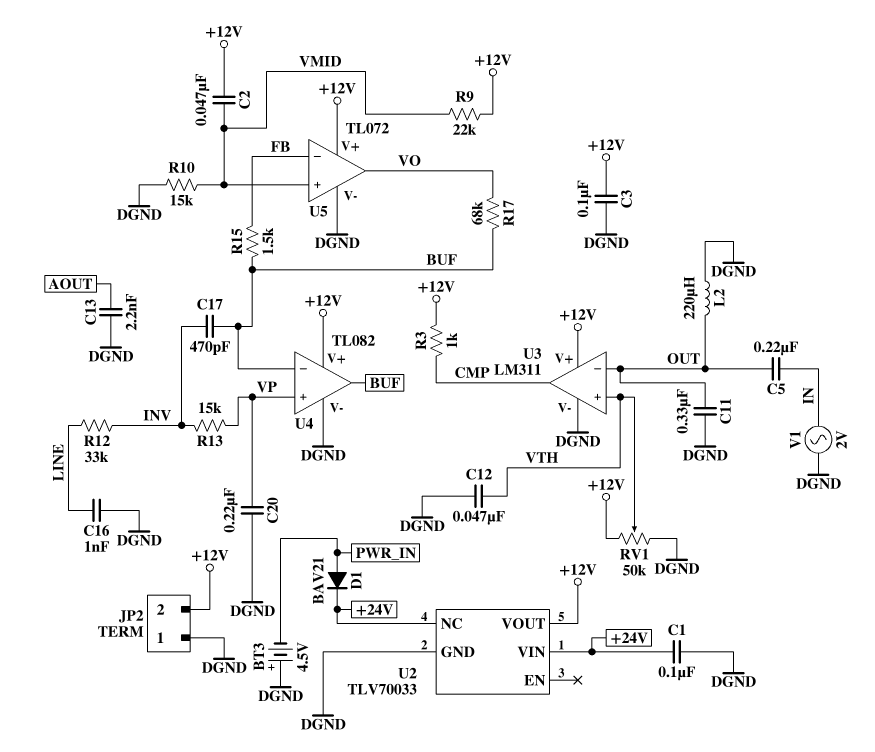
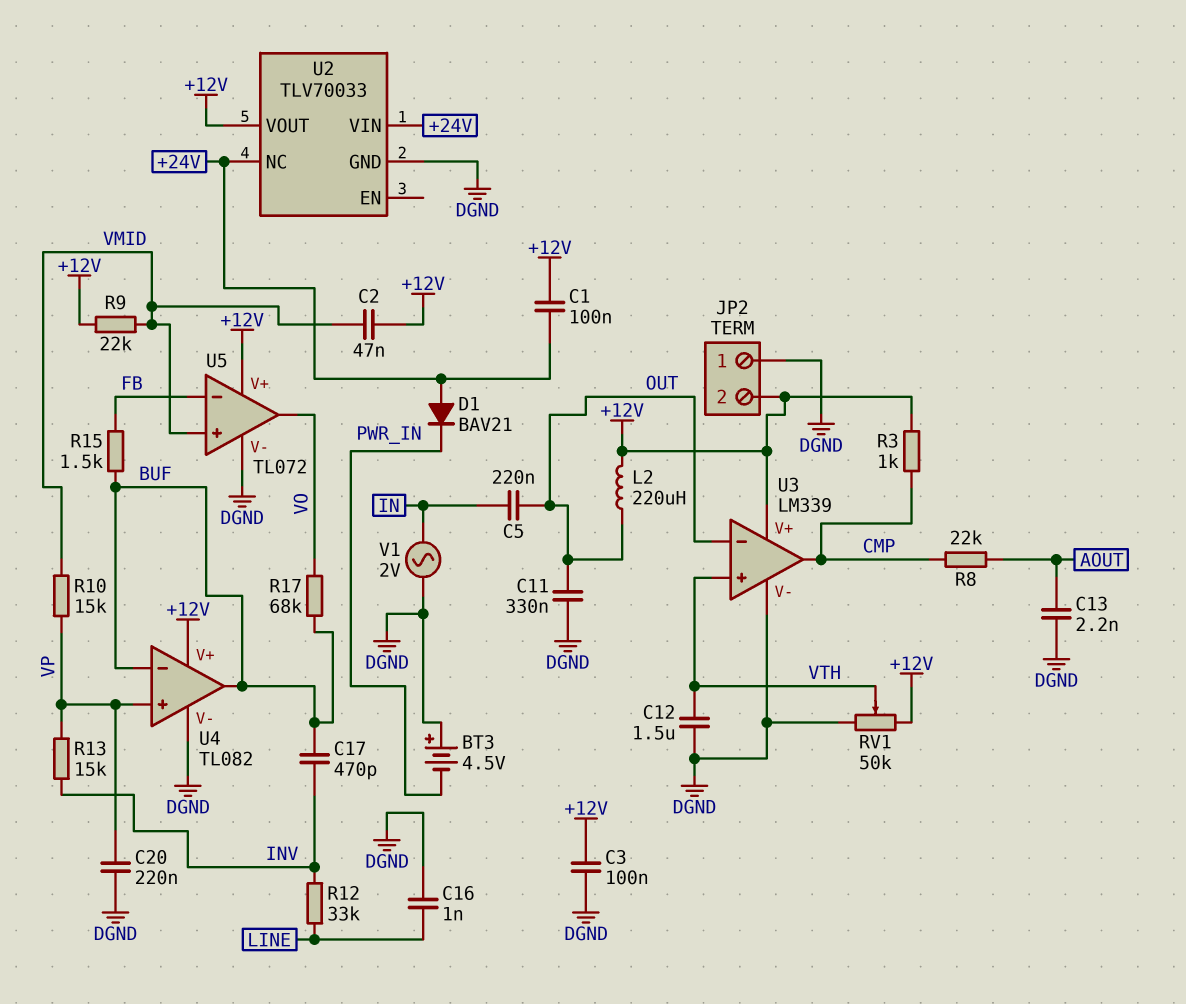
C1: 100nF (+24V, DGND) -> 100nF (+12V, +24V)
C12: 47nF (DGND, VTH) -> 1.5uF (DGND, VTH)
D1: diode BAV21 (A PWR_IN, K +24V) -> diode BAV21 (A +24V, K PWR_IN)
L2: 220uH (DGND, OUT) -> 220uH (+12V, OUT)
R8: none -> 22k (AOUT, CMP)
R10: 15k (DGND, VMID) -> 15k (VMID, VP)
U3: LM311 -> LM339

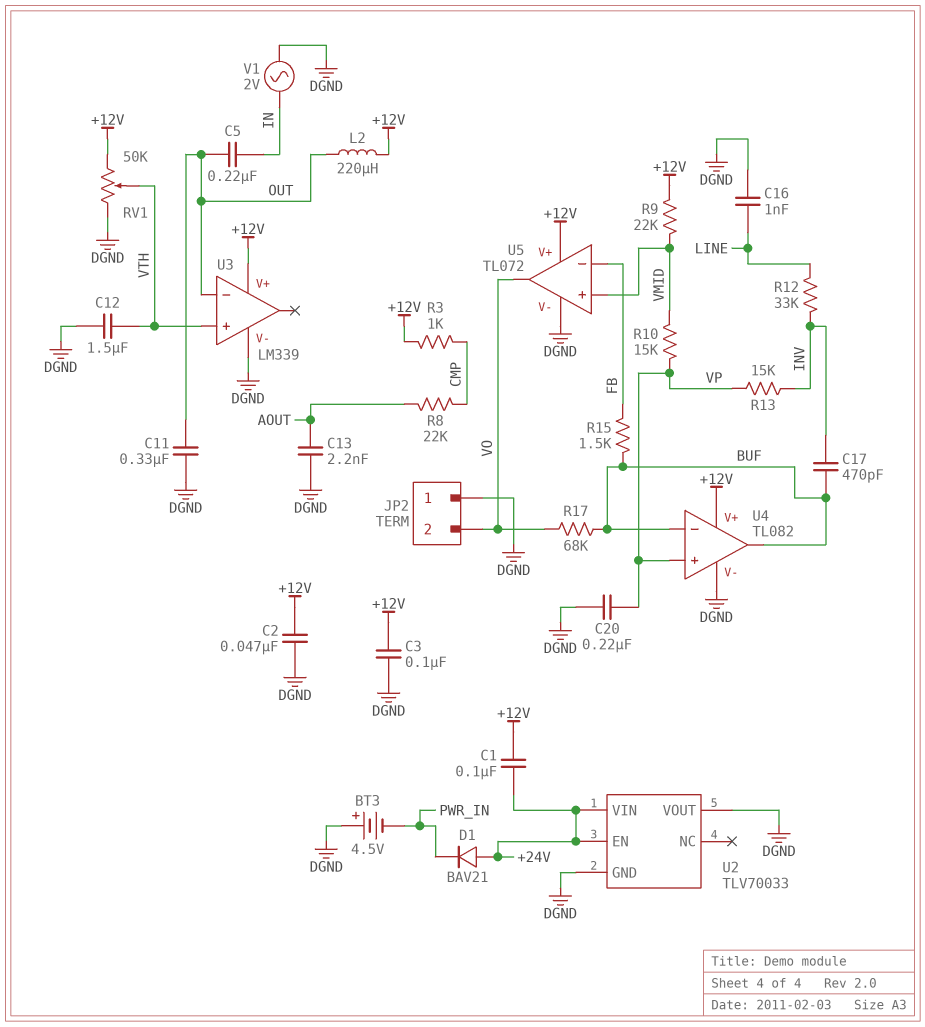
C2: 47nF (+12V, VMID) -> 47nF (+12V, DGND)
JP2 pin 2: +12V -> VO
U2 pin EN: none -> +24V
U2 pin NC: +24V -> none
U2 pin VOUT: +12V -> DGND
U3 pin out: CMP -> none

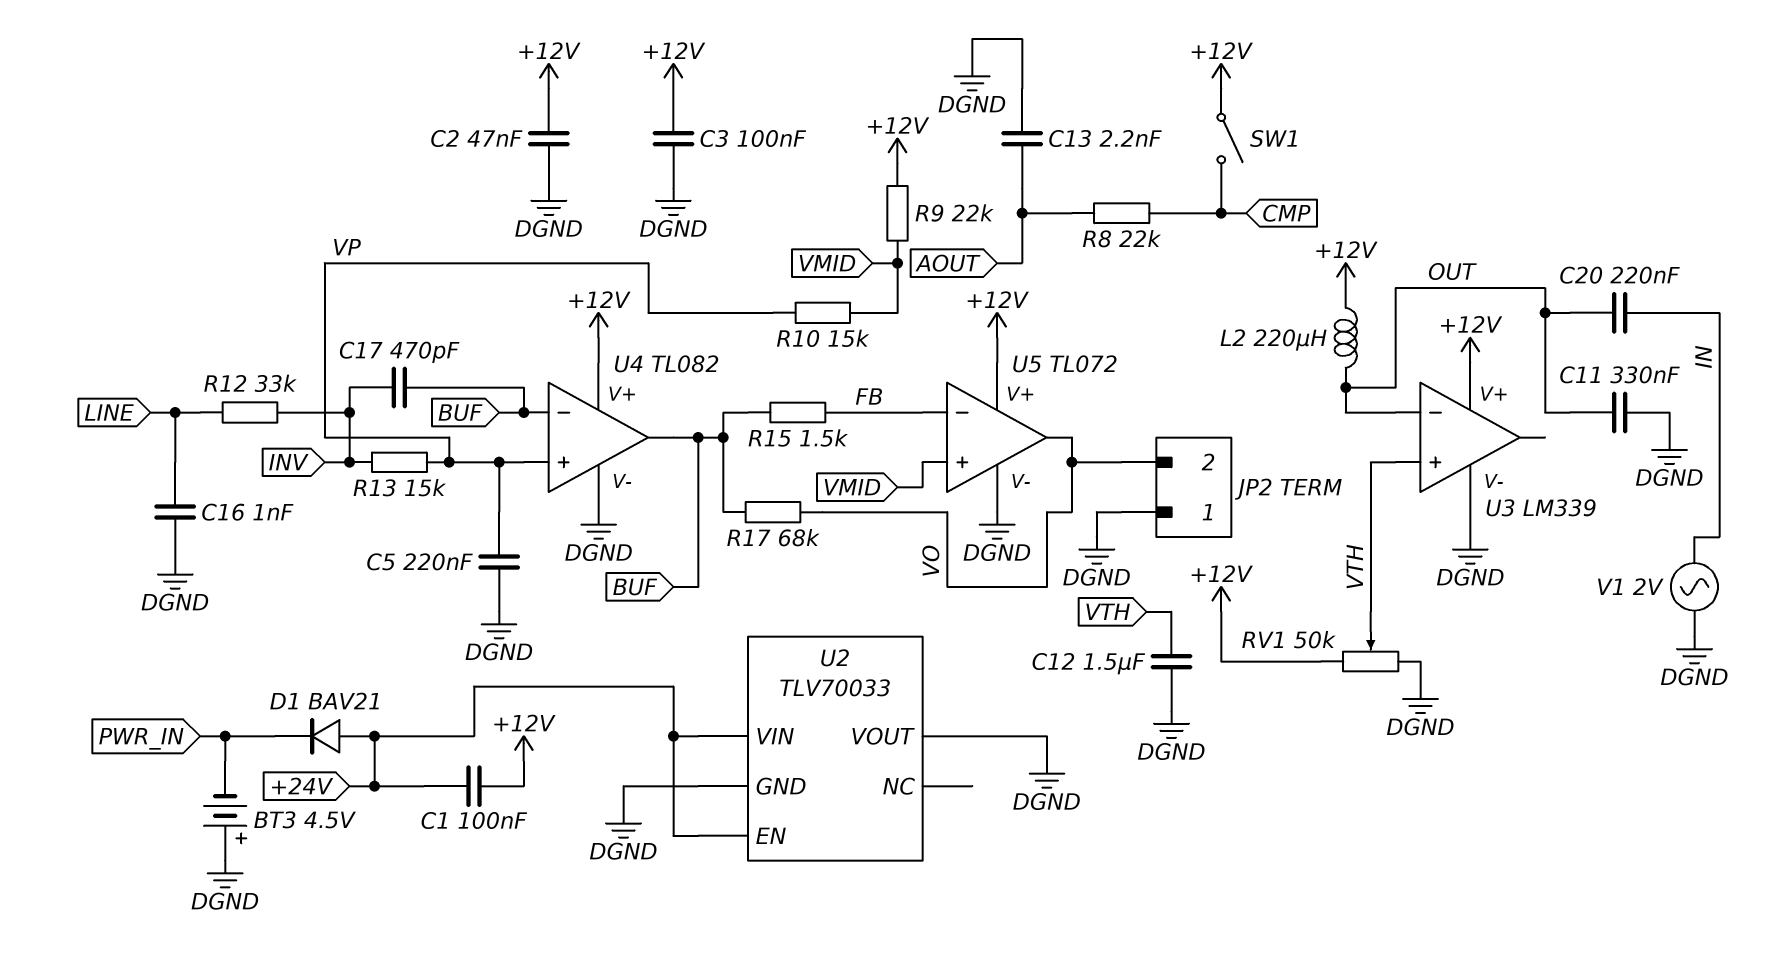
C5: 220nF (IN, OUT) -> 220nF (DGND, VP)
C20: 220nF (DGND, VP) -> 220nF (IN, OUT)
R3: 1k (+12V, CMP) -> none
SW1: none -> switch (+12V, CMP)

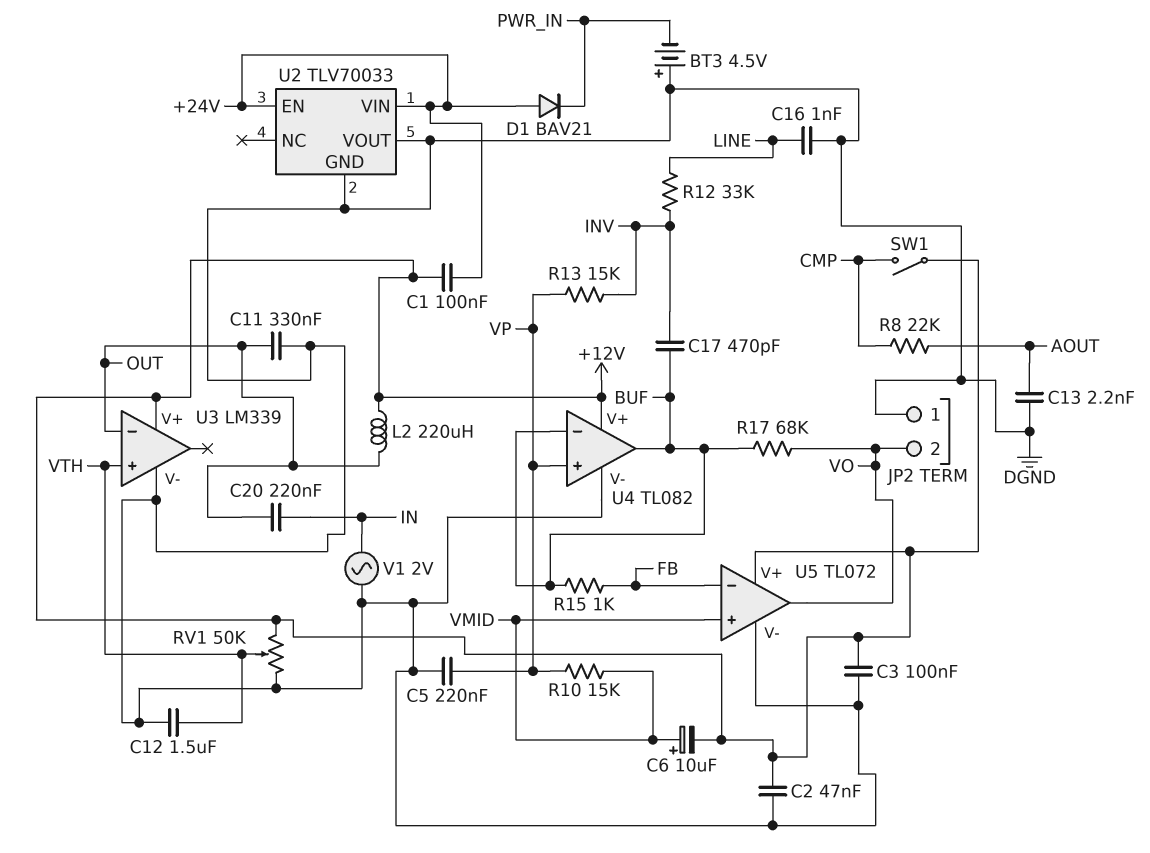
C6: none -> 10uF (plus VMID, minus +12V)
R9: 22k (+12V, VMID) -> none
R15: 1.5k (BUF, FB) -> 1k (BUF, FB)

